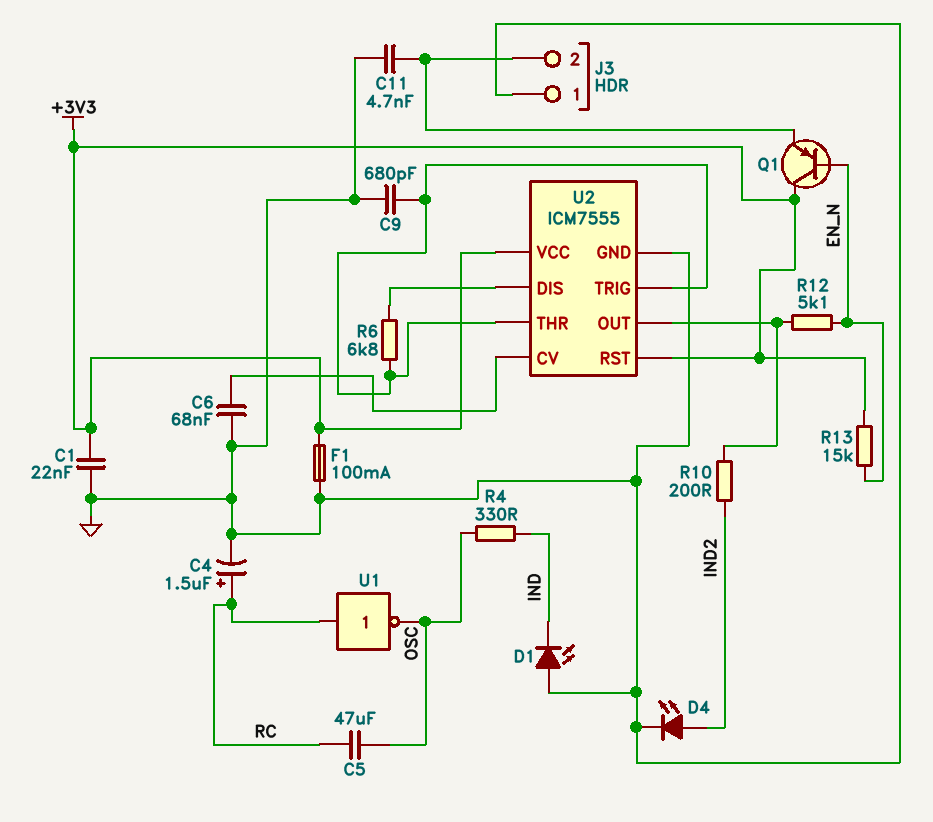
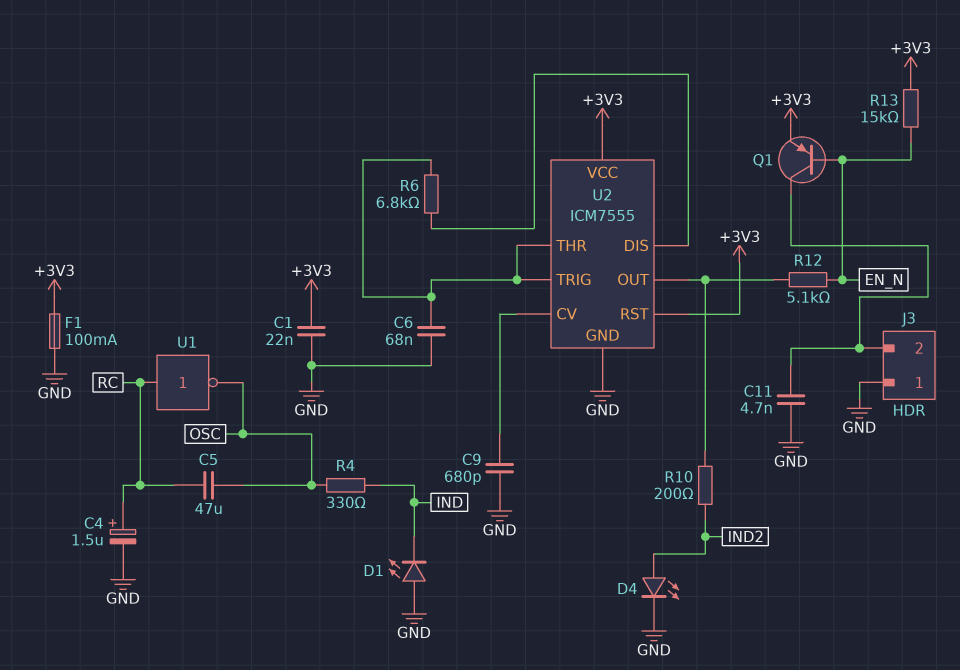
C6: 68nF (GND, U2/CV) -> 68nF (GND, U2/THR)
C9: 680pF (GND, U2/THR) -> 680pF (GND, U2/CV)
Q1: PNP (B EN_N, C +3V3, E J3/2) -> PNP (B EN_N, C J3/2, E +3V3)

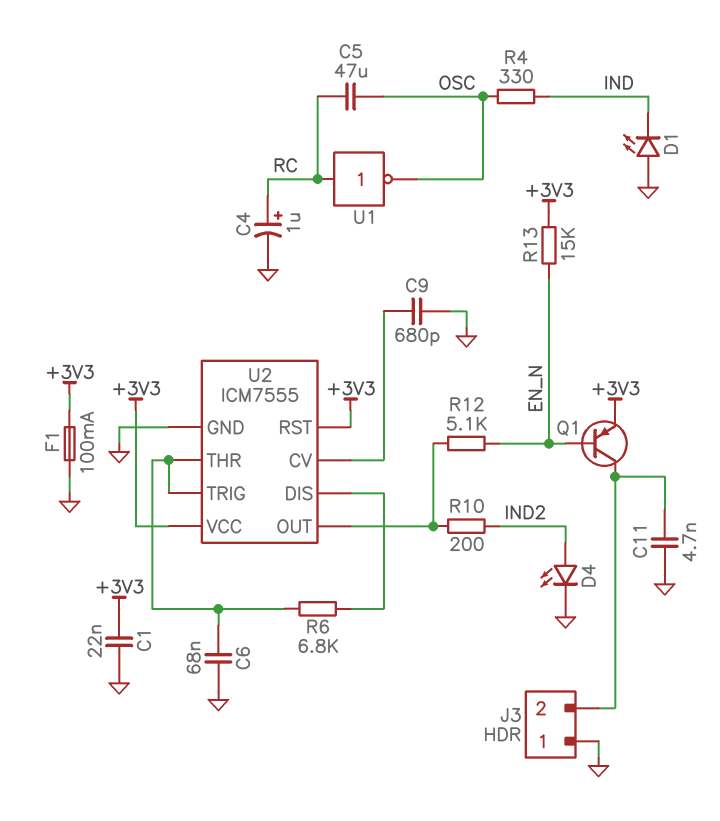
C4: 1.5uF (plus RC, minus GND) -> 1uF (plus RC, minus GND)

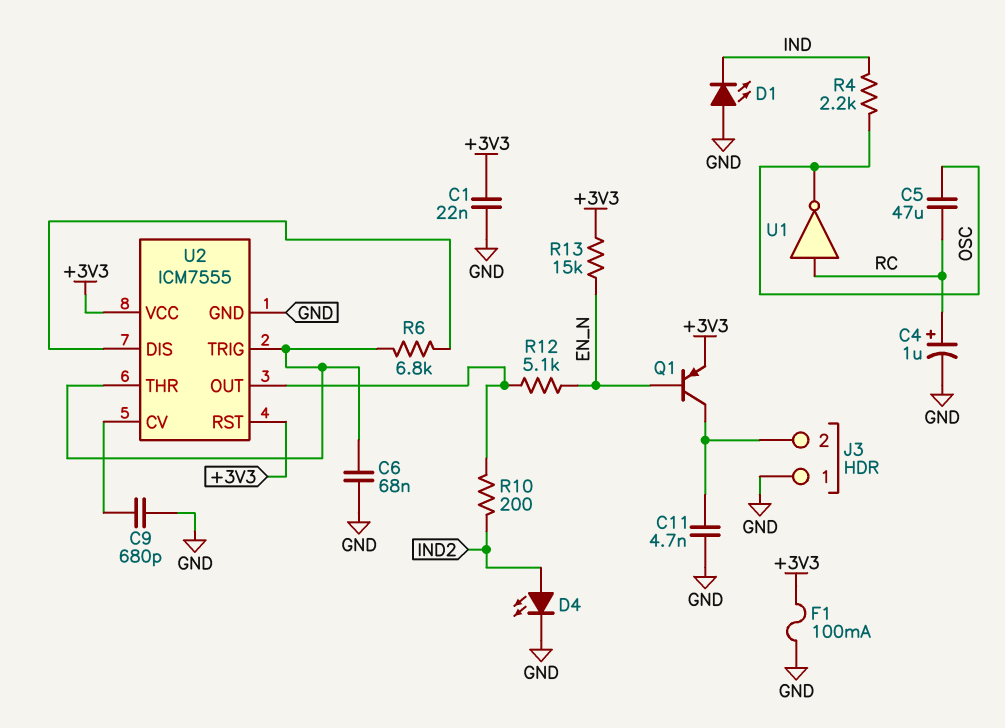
R4: 330 (IND, OSC) -> 2.2k (IND, OSC)

